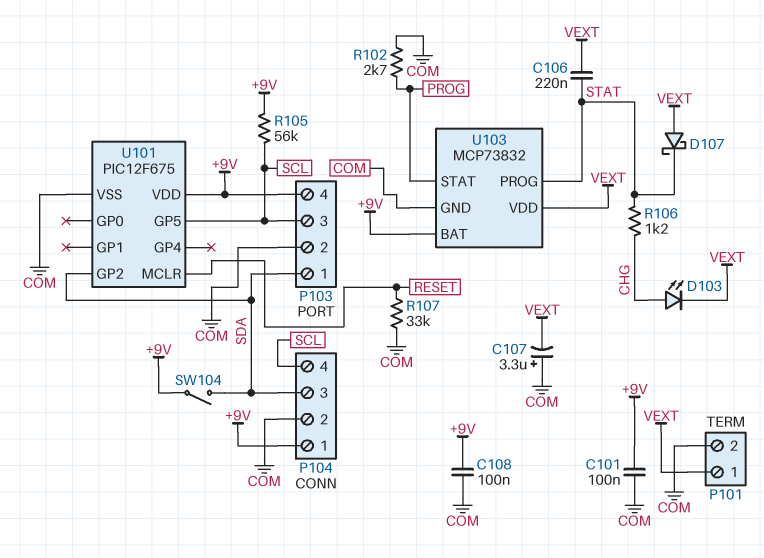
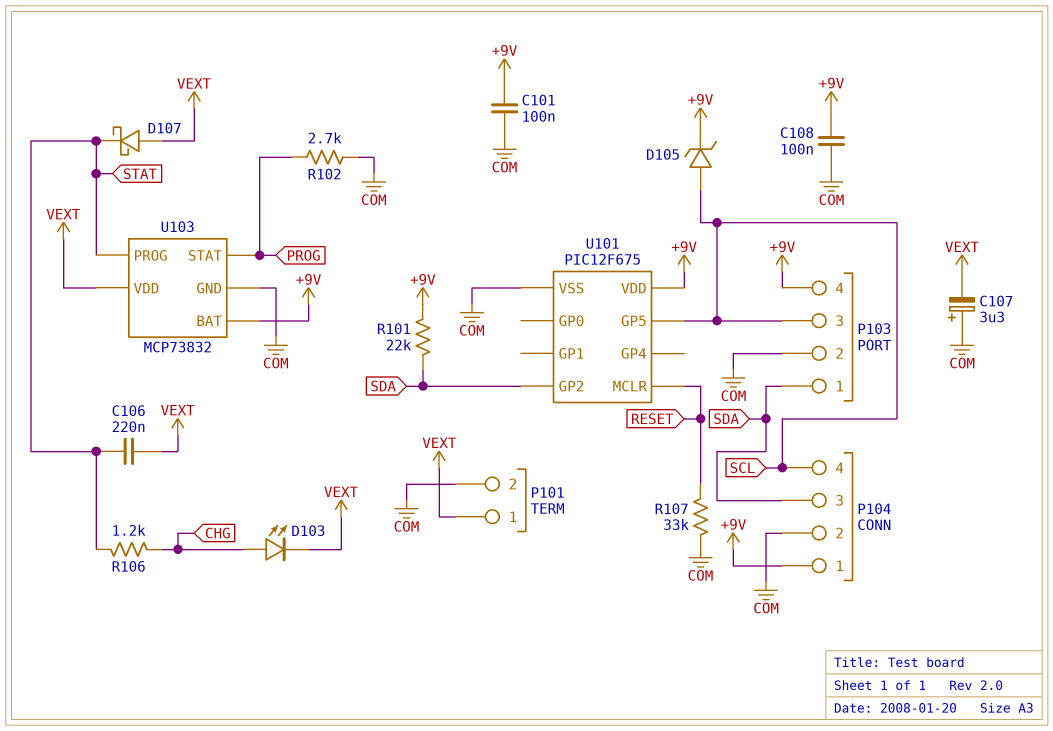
D105: none -> zener (A SCL, K +9V)
R101: none -> 22k (+9V, SDA)
R105: 56k (+9V, SCL) -> none
SW104: switch (+9V, SDA) -> none

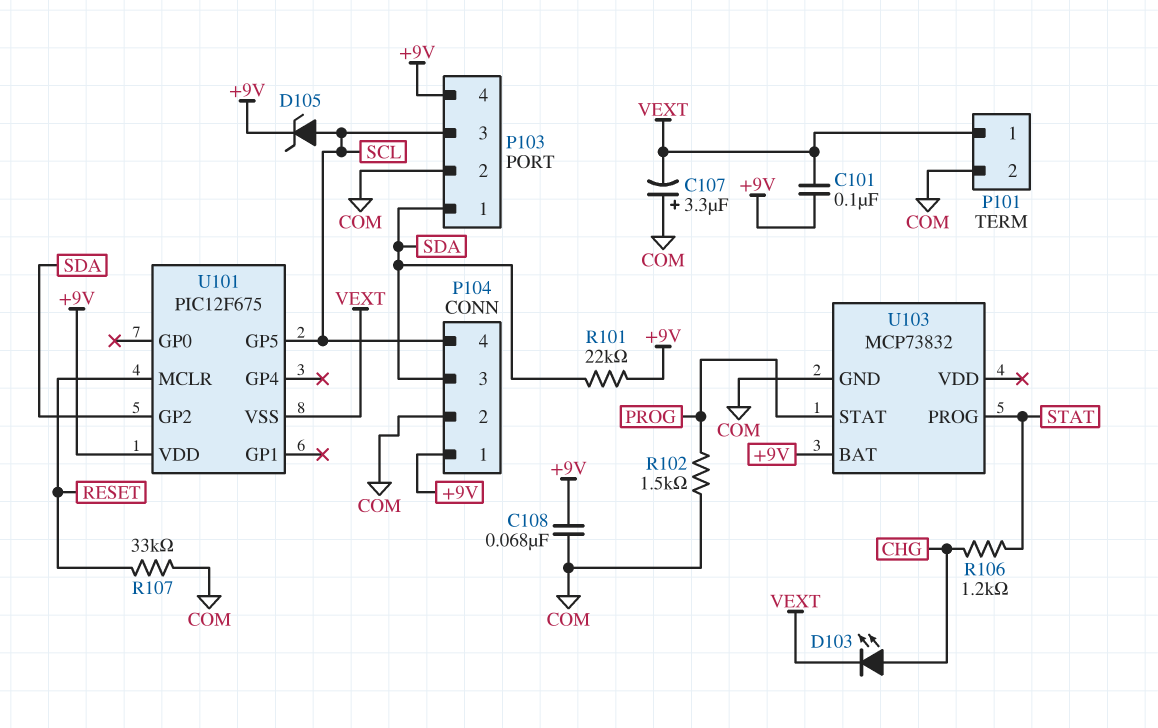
C101: 100nF (+9V, COM) -> 100nF (+9V, VEXT)
C106: 220nF (STAT, VEXT) -> none
C108: 100nF (+9V, COM) -> 68nF (+9V, COM)
D107: schottky (A VEXT, K STAT) -> none
R102: 2.7k (COM, PROG) -> 1.5k (COM, PROG)
U101 pin VSS: COM -> VEXT
U103 pin VDD: VEXT -> none

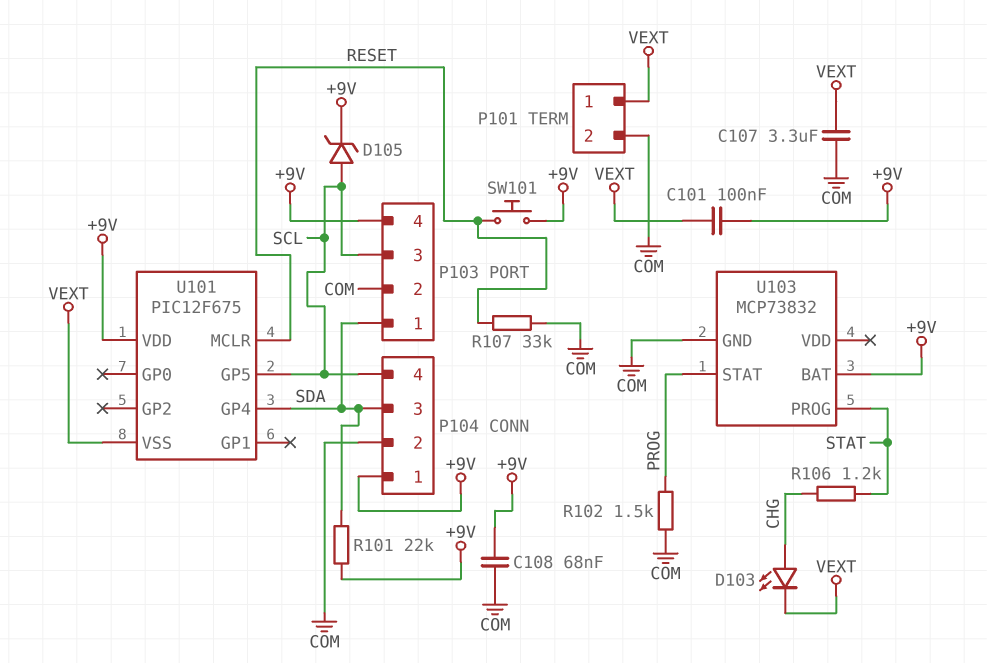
C107: 3.3uF (plus COM, minus VEXT) -> 3.3uF (COM, VEXT)
SW101: none -> button (+9V, RESET)
U101 pin GP2: SDA -> none
U101 pin GP4: none -> SDA

